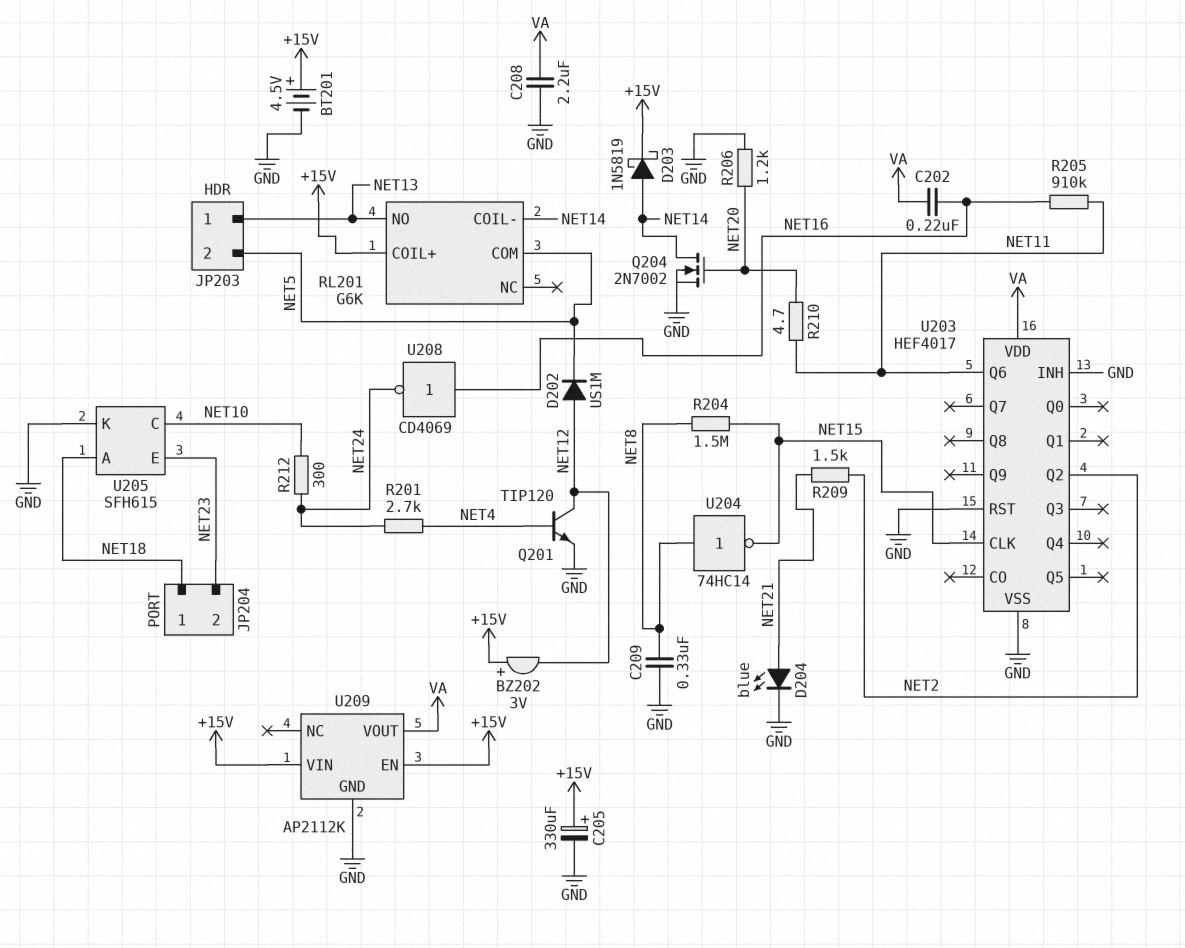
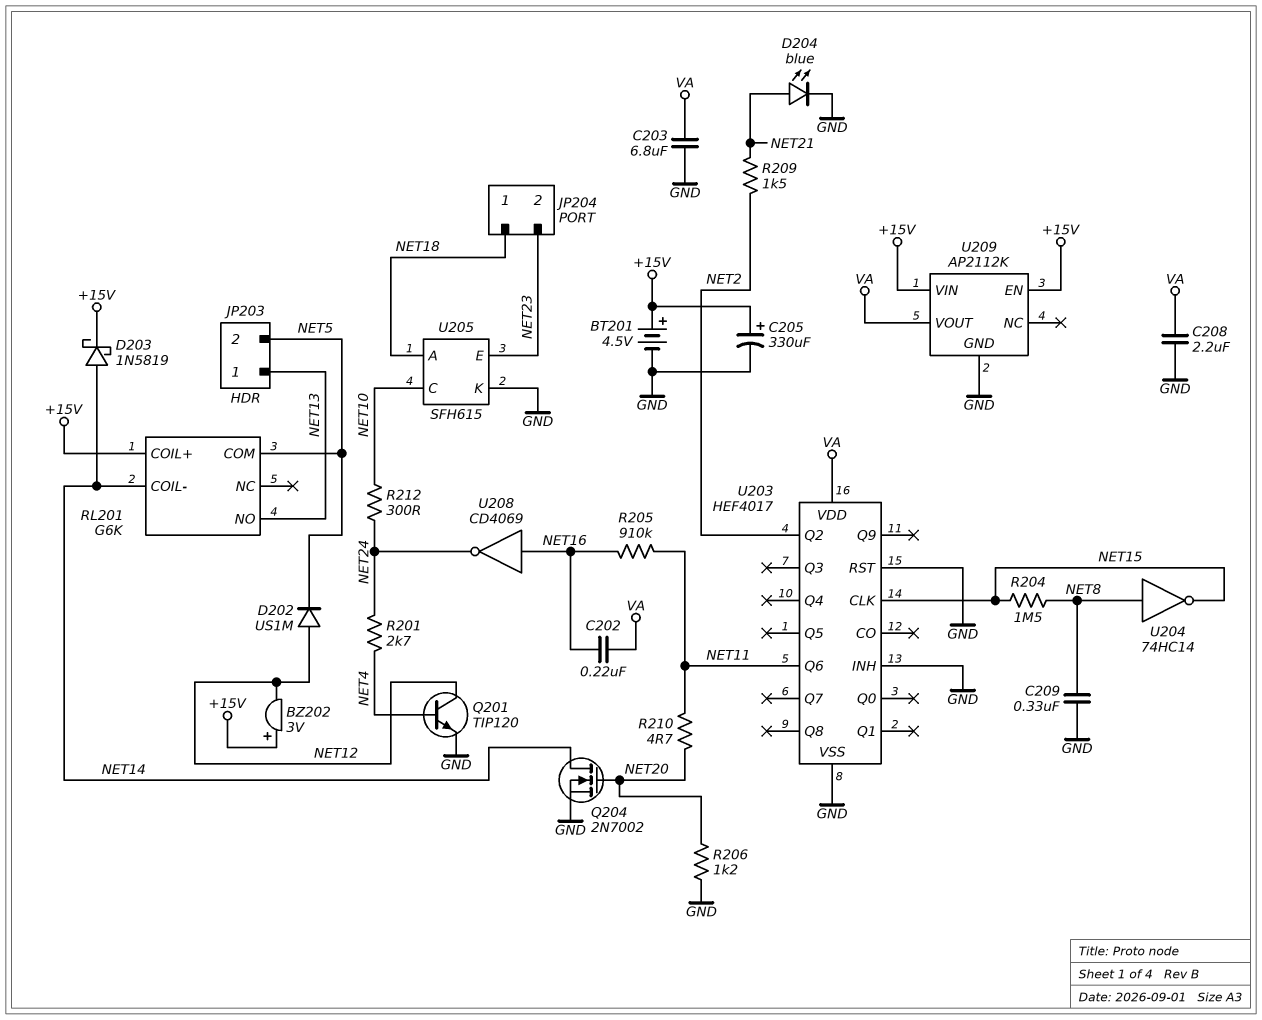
C203: none -> 6.8uF (GND, VA)

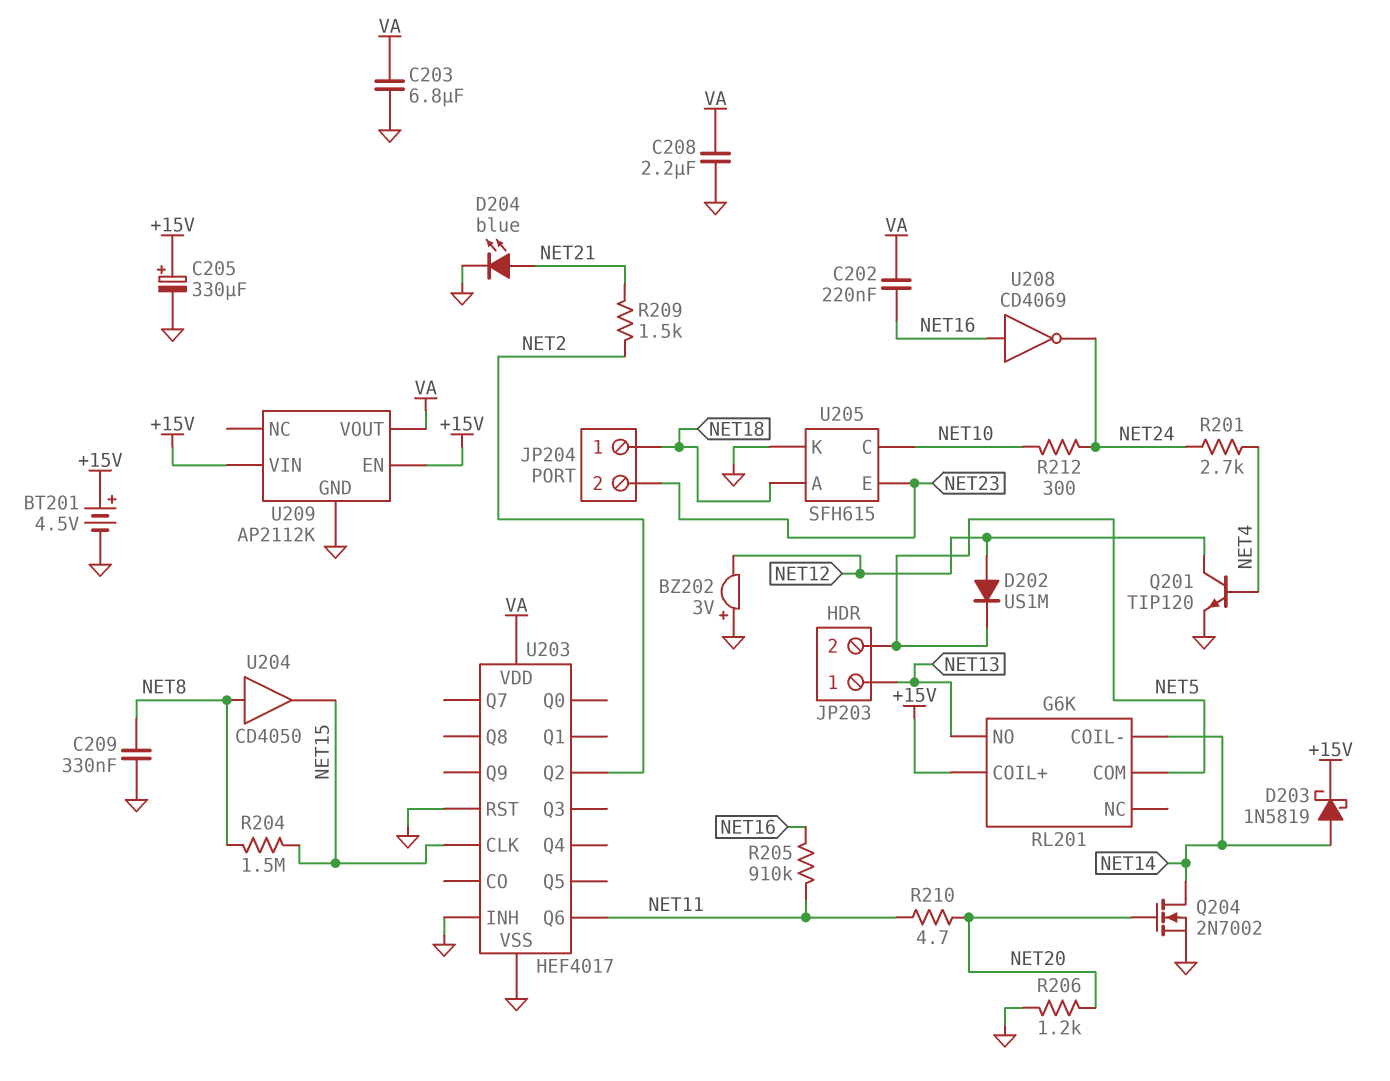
BZ202: buzzer 3V (plus +15V, minus NET12) -> buzzer 3V (plus GND, minus NET12)
U204: NOT 74HC14 (in NET8, out NET15) -> buffer CD4050 (in NET8, out NET15)

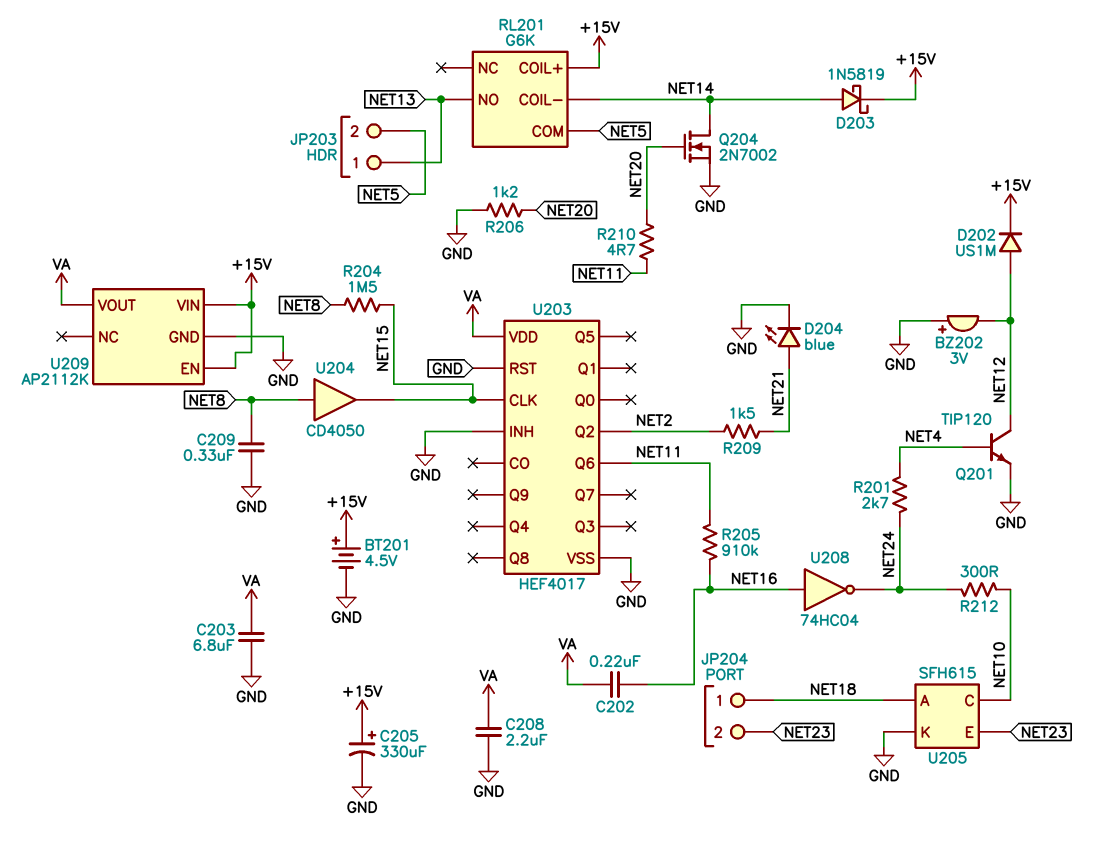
D202: diode US1M (A NET12, K NET5) -> diode US1M (A NET12, K +15V)
U208: NOT CD4069 (in NET16, out NET24) -> NOT 74HC04 (in NET16, out NET24)

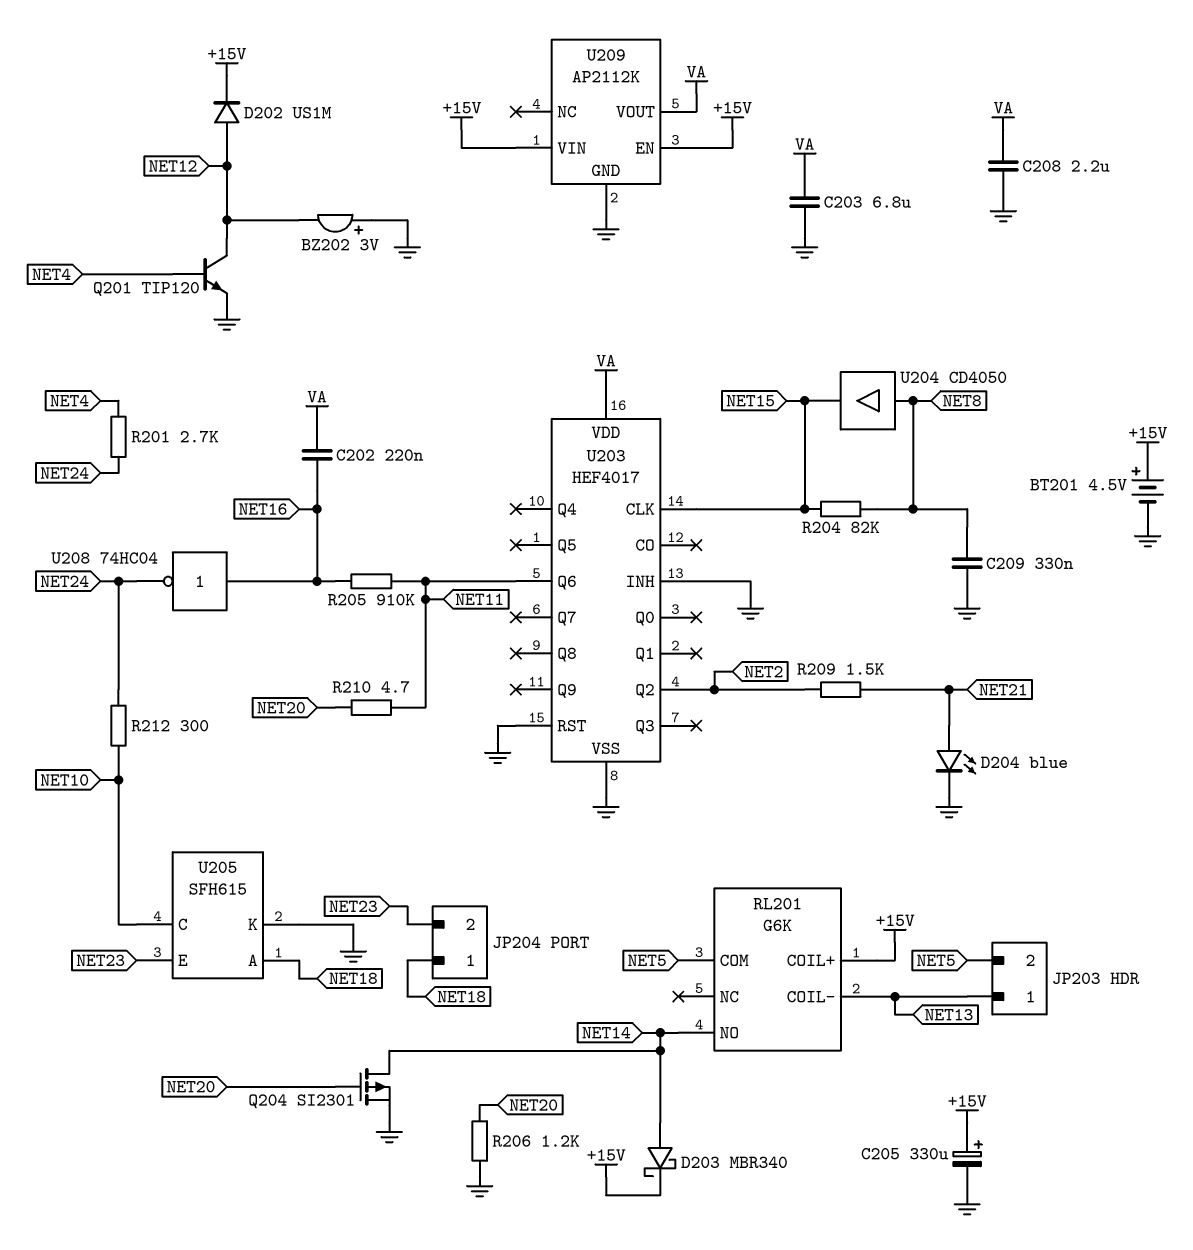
D203: schottky 1N5819 (A NET14, K +15V) -> schottky MBR340 (A NET14, K +15V)
Q204: NMOS 2N7002 (G NET20, D NET14, S GND) -> PMOS SI2301 (G NET20, D NET14, S GND)
R204: 1.5M (NET8, NET15) -> 82k (NET8, NET15)
RL201 pin COIL-: NET14 -> NET13
RL201 pin NO: NET13 -> NET14

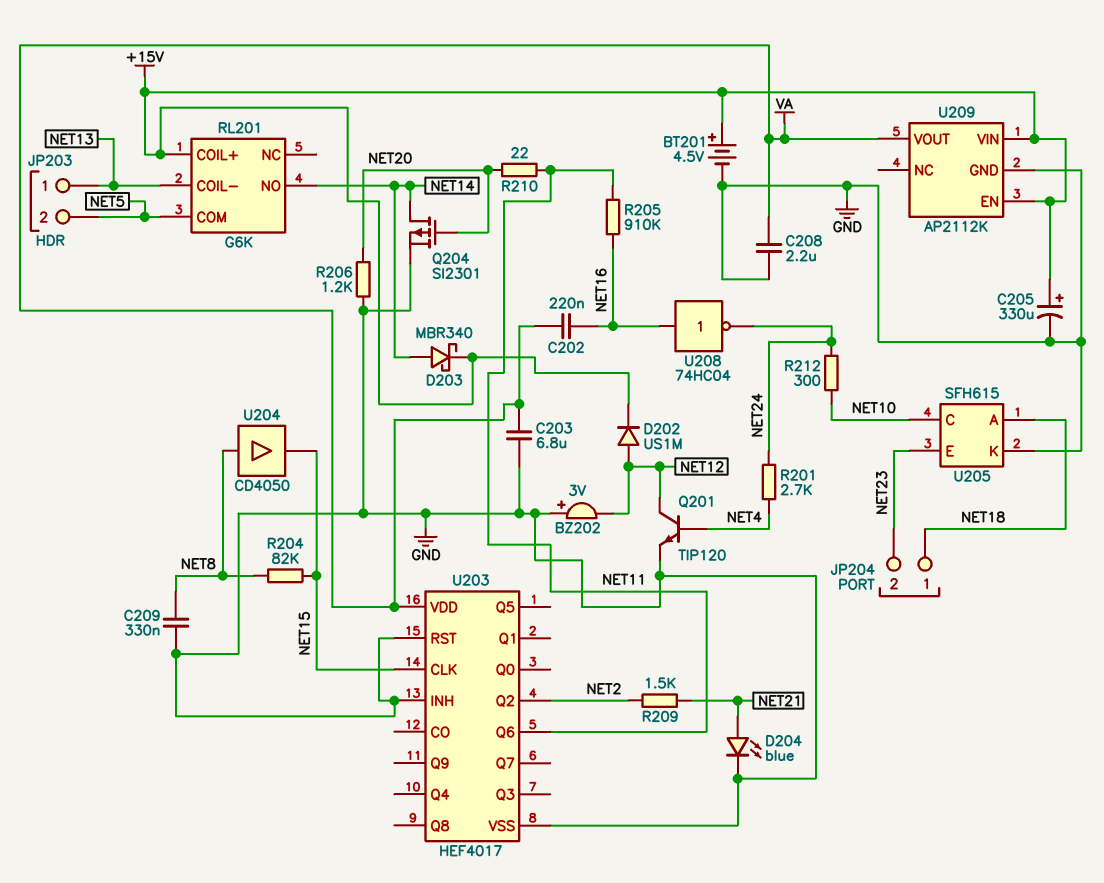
R210: 4.7 (NET11, NET20) -> 22 (NET11, NET20)

